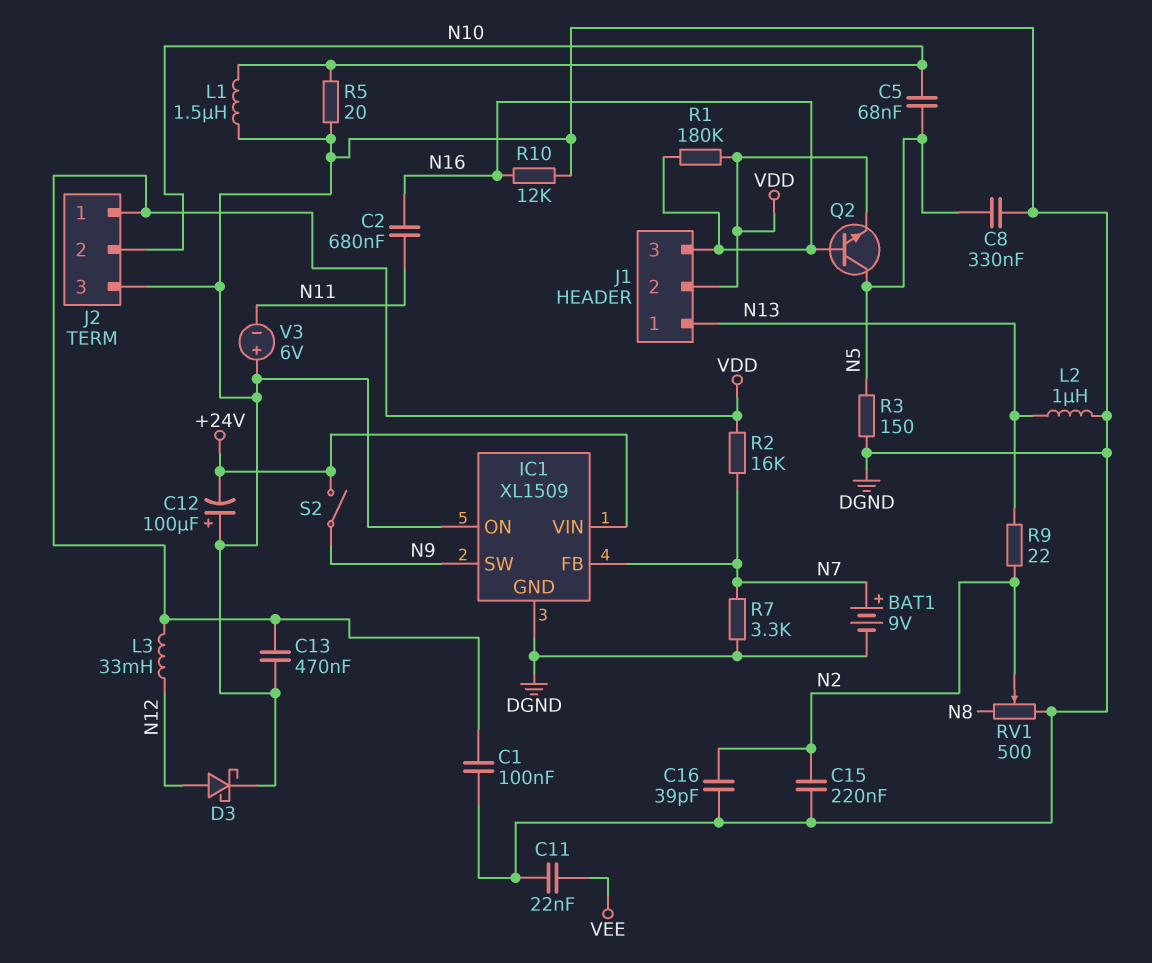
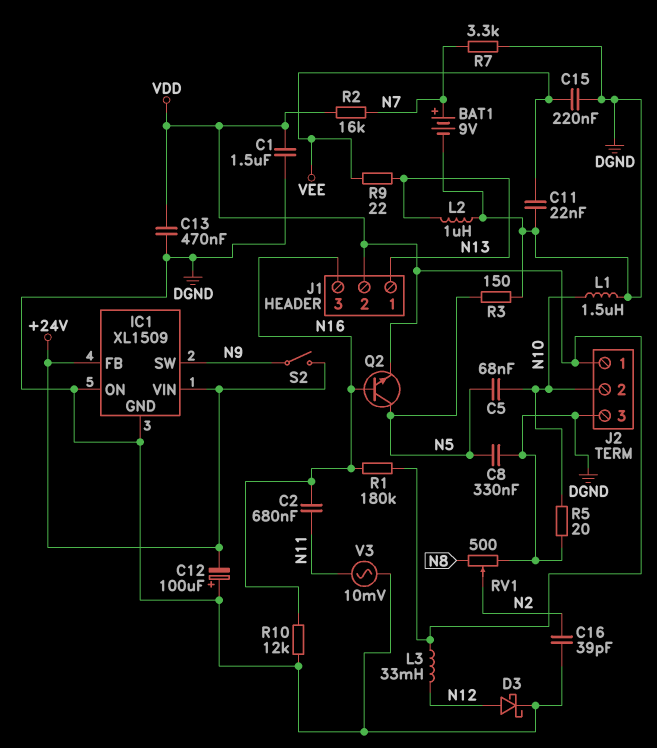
C1: 100nF (DGND, VDD) -> 1.5uF (DGND, VDD)
C15: 220nF (DGND, N2) -> 220nF (DGND, VEE)
IC1 pin FB: N7 -> +24V
R9: 22 (N2, N13) -> 22 (N13, VEE)
V3: 6V (plus DGND, minus N11) -> AC 10mV (DGND, N11)

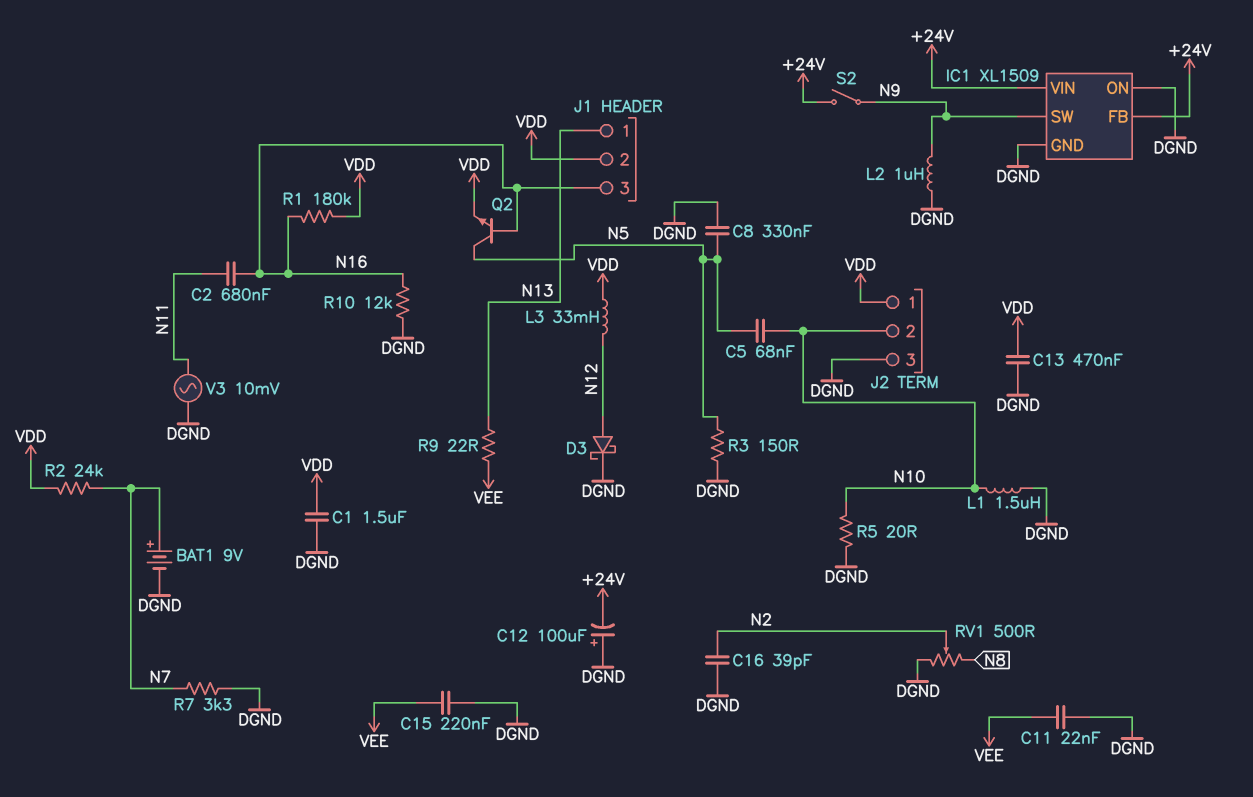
L2: 1uH (DGND, N13) -> 1uH (DGND, N9)
R2: 16k (N7, VDD) -> 24k (N7, VDD)

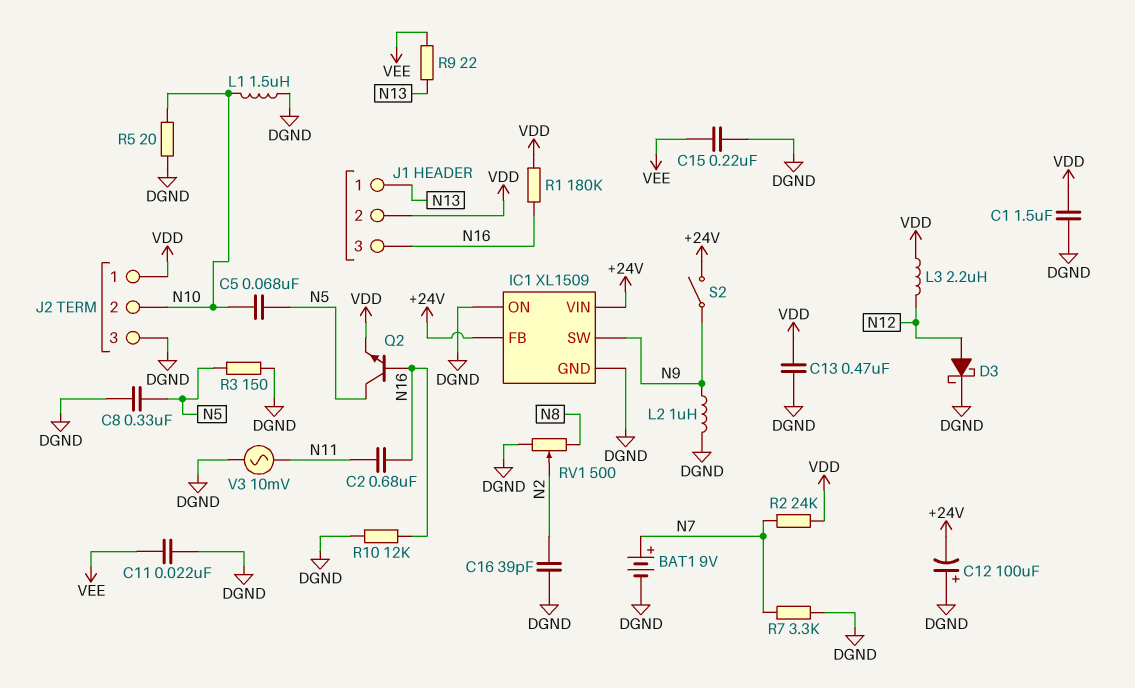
L3: 33mH (N12, VDD) -> 2.2uH (N12, VDD)

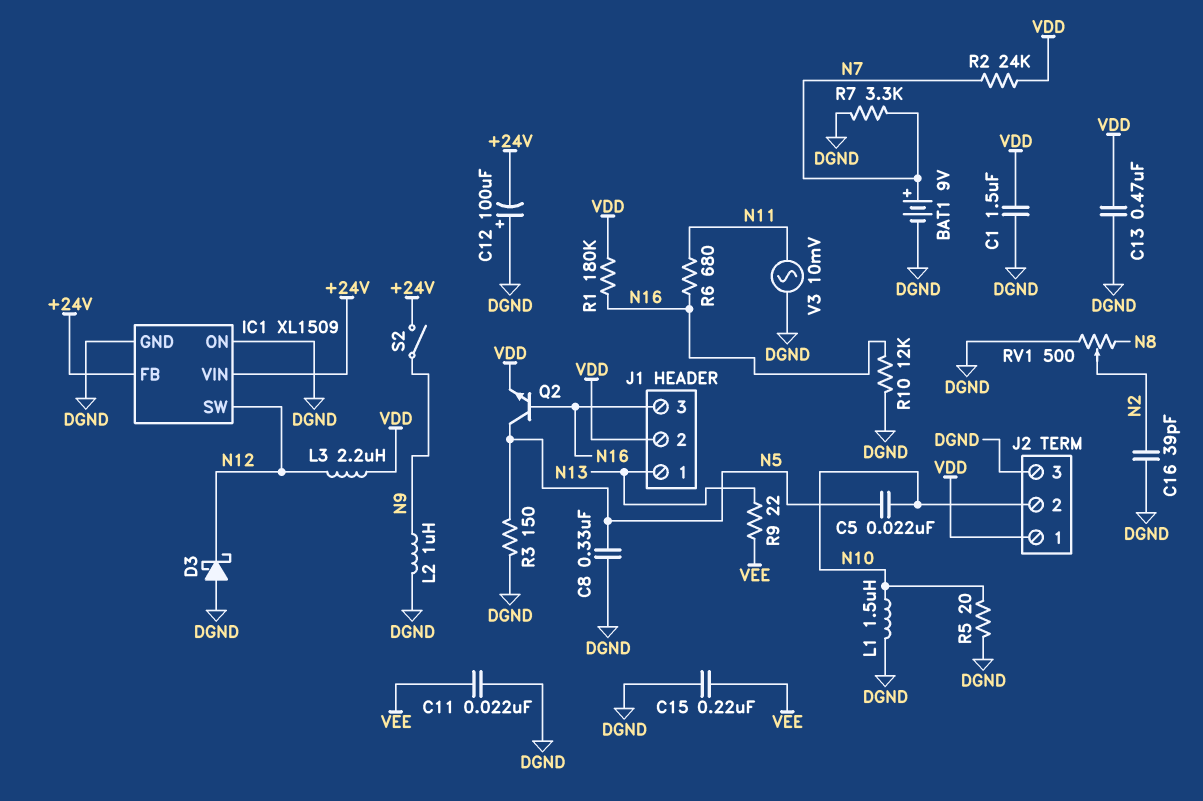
C2: 680nF (N11, N16) -> none
C5: 68nF (N5, N10) -> 22nF (N5, N10)
D3: schottky (A N12, K DGND) -> schottky (A DGND, K N12)
IC1 pin SW: N9 -> N12
R6: none -> 680 (N11, N16)

